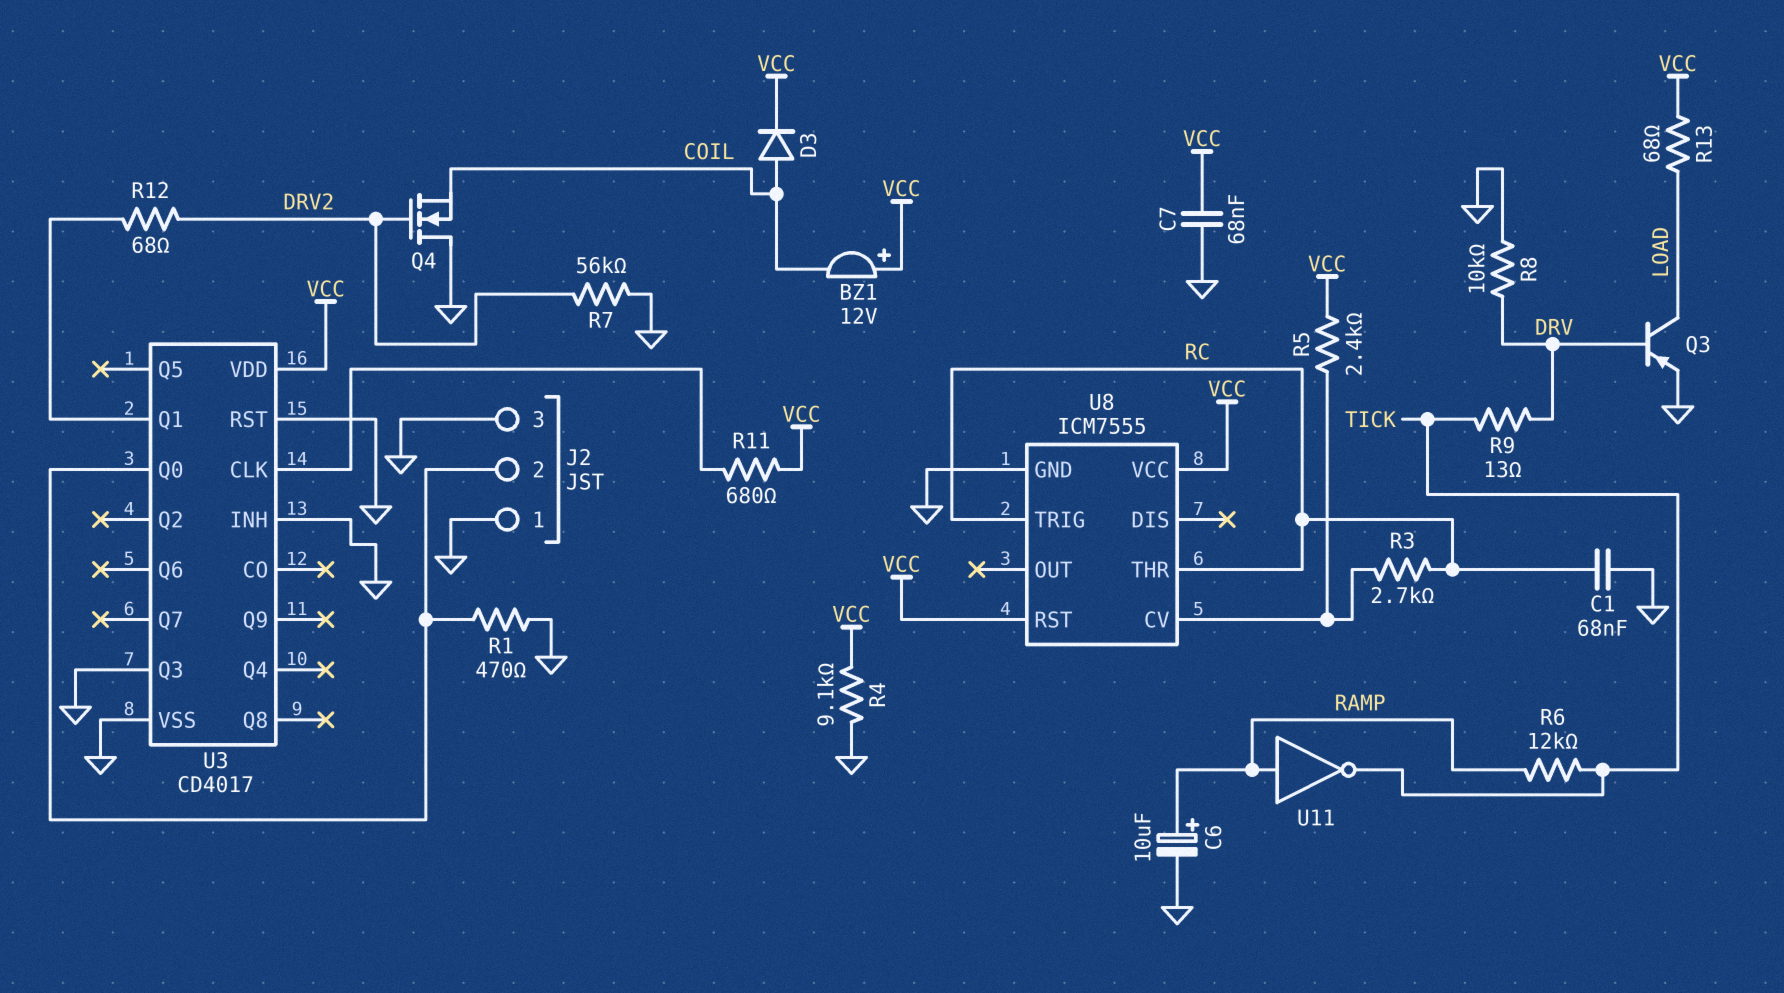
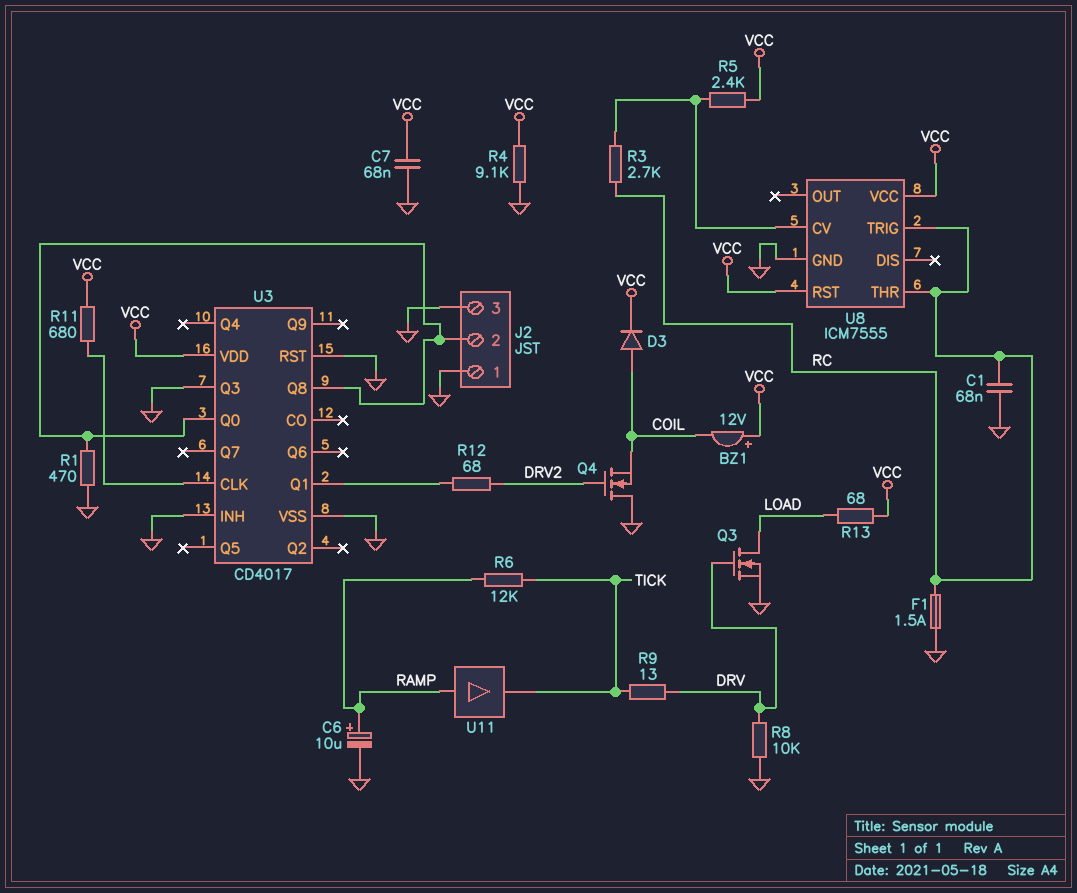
F1: none -> 1.5A (GND, RC)
Q3: PNP (B DRV, C LOAD, E GND) -> NMOS (G DRV, D LOAD, S GND)
R7: 56k (DRV2, GND) -> none
U3 pin Q8: none -> J2/2
U11: NOT (in RAMP, out TICK) -> buffer (in RAMP, out TICK)

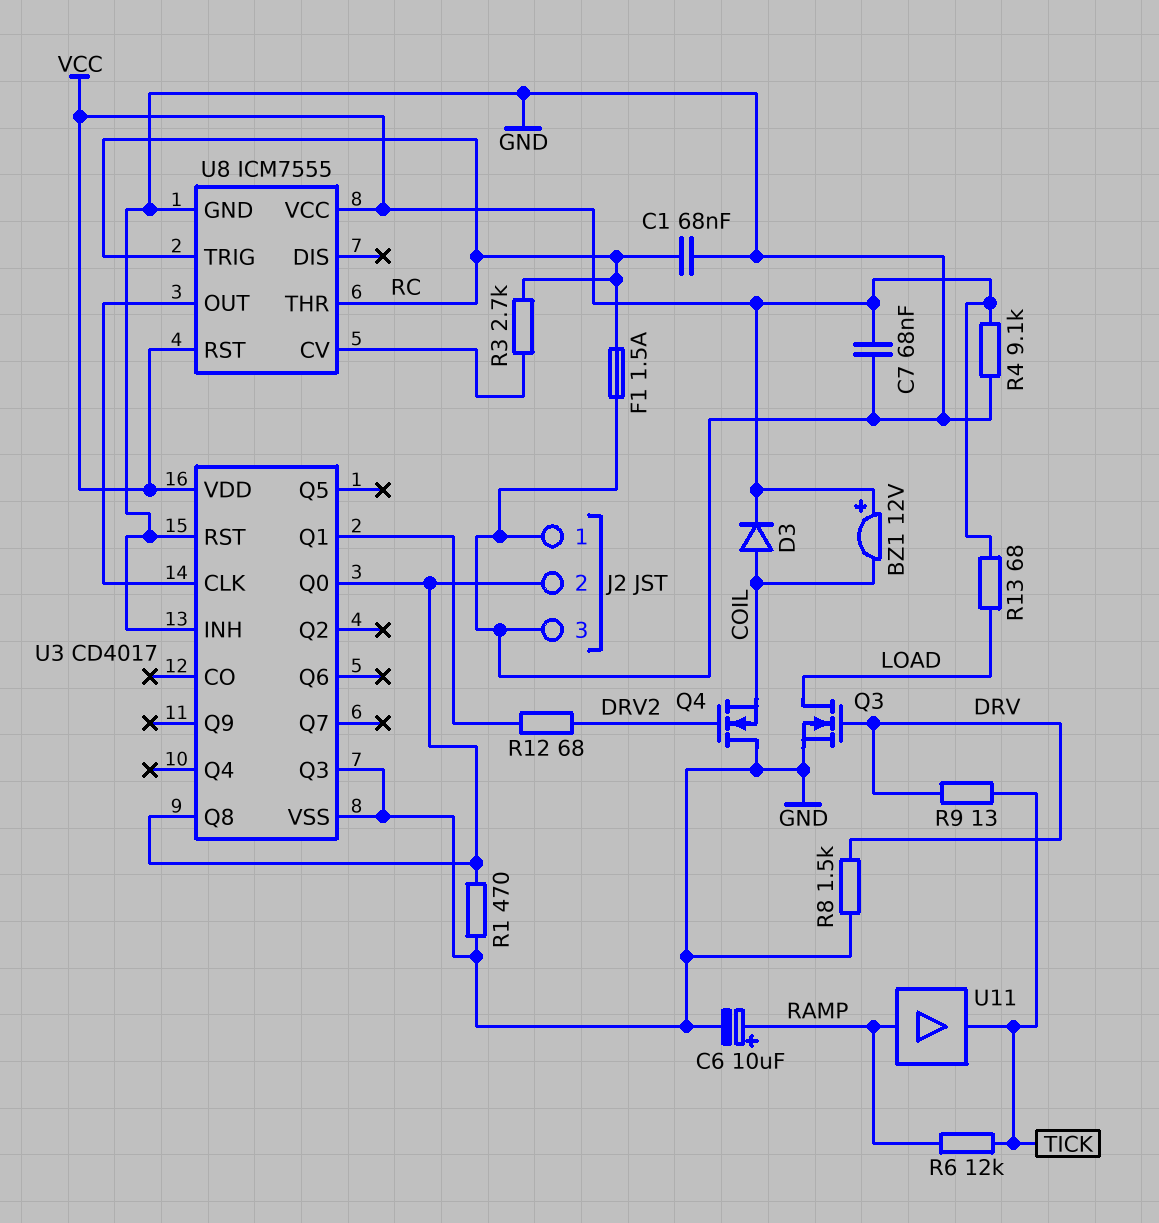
R5: 2.4k (U8/CV, VCC) -> none
R8: 10k (DRV, GND) -> 1.5k (DRV, GND)
R11: 680 (U3/CLK, VCC) -> none
U8 pin OUT: none -> U3/CLK

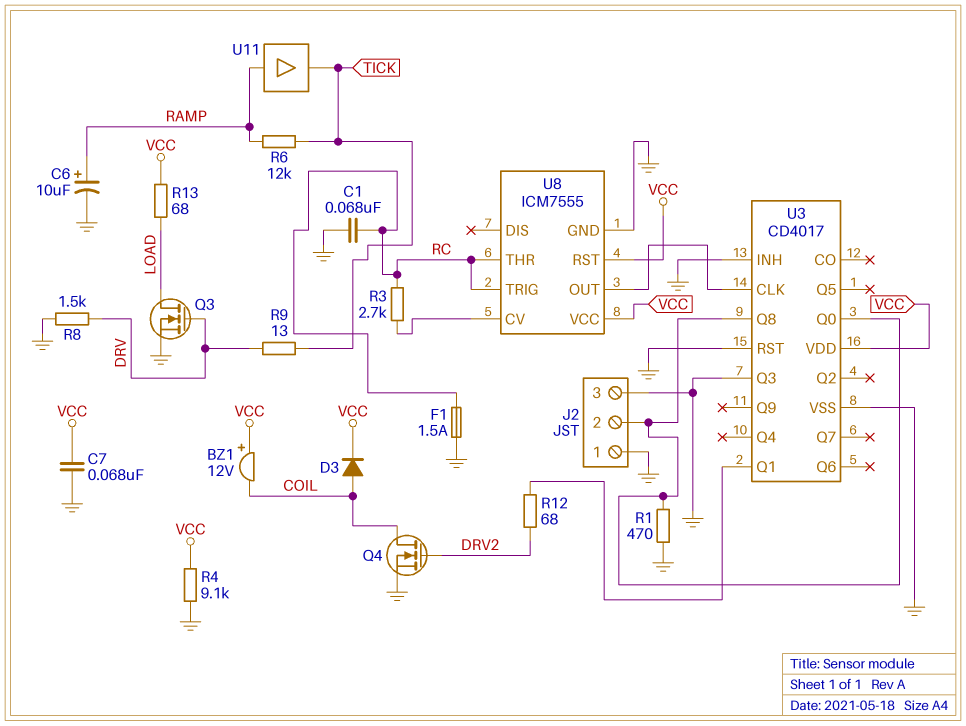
Q4: NMOS (G DRV2, D GND, S COIL) -> NMOS (G DRV2, D COIL, S GND)

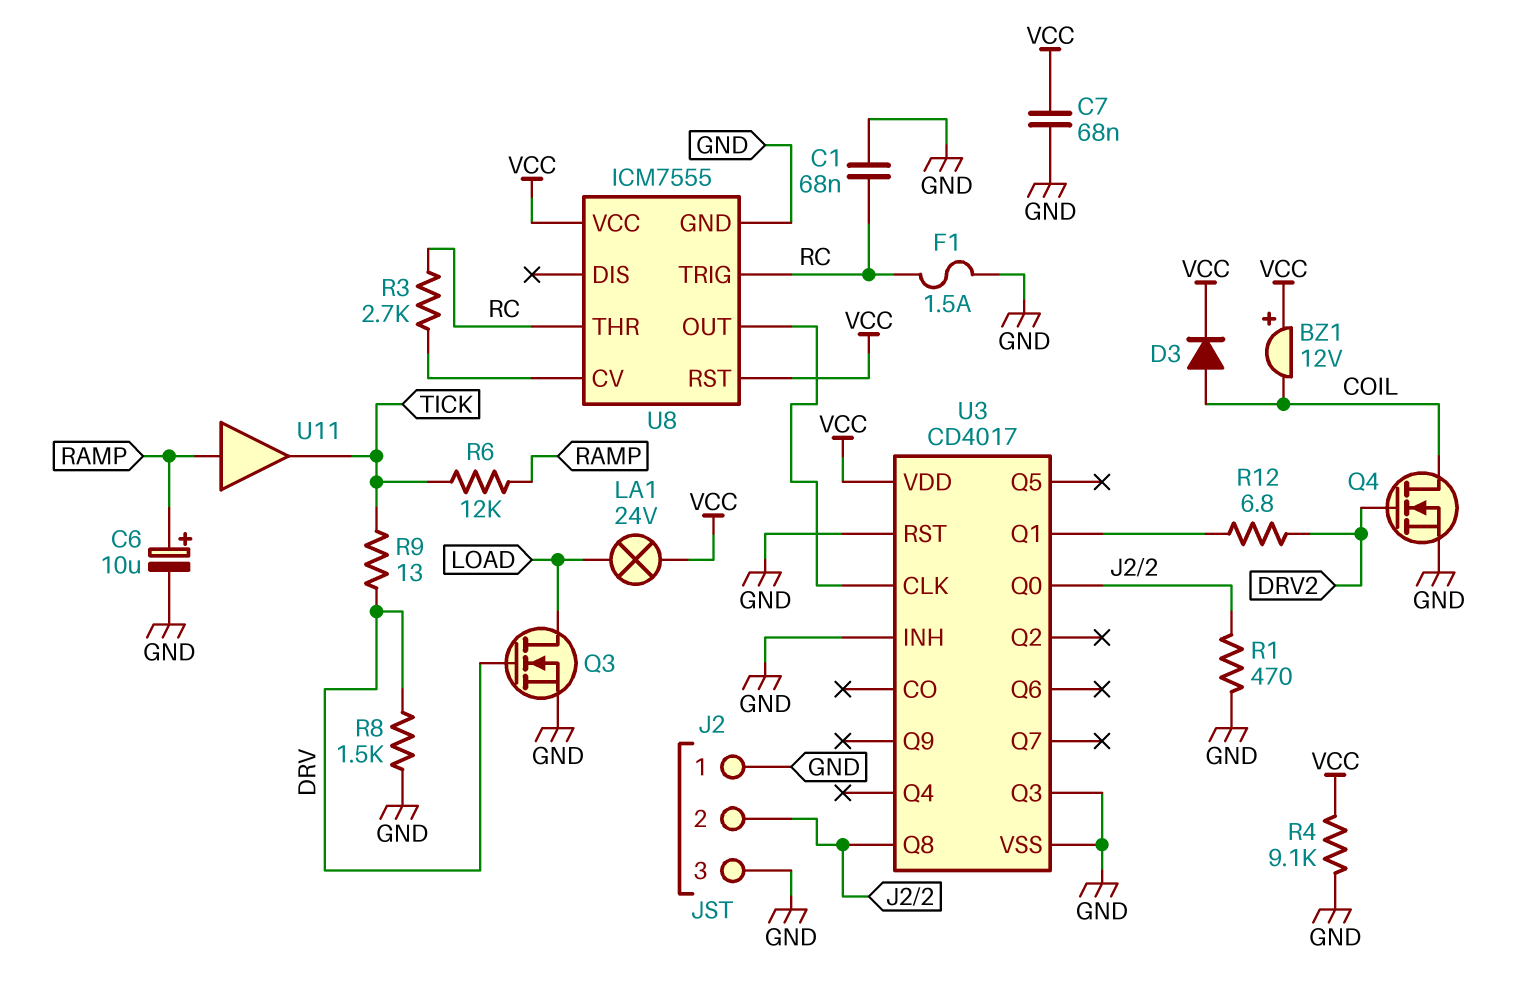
LA1: none -> lamp 24V (LOAD, VCC)
R12: 68 (DRV2, U3/Q1) -> 6.8 (DRV2, U3/Q1)
R13: 68 (LOAD, VCC) -> none

